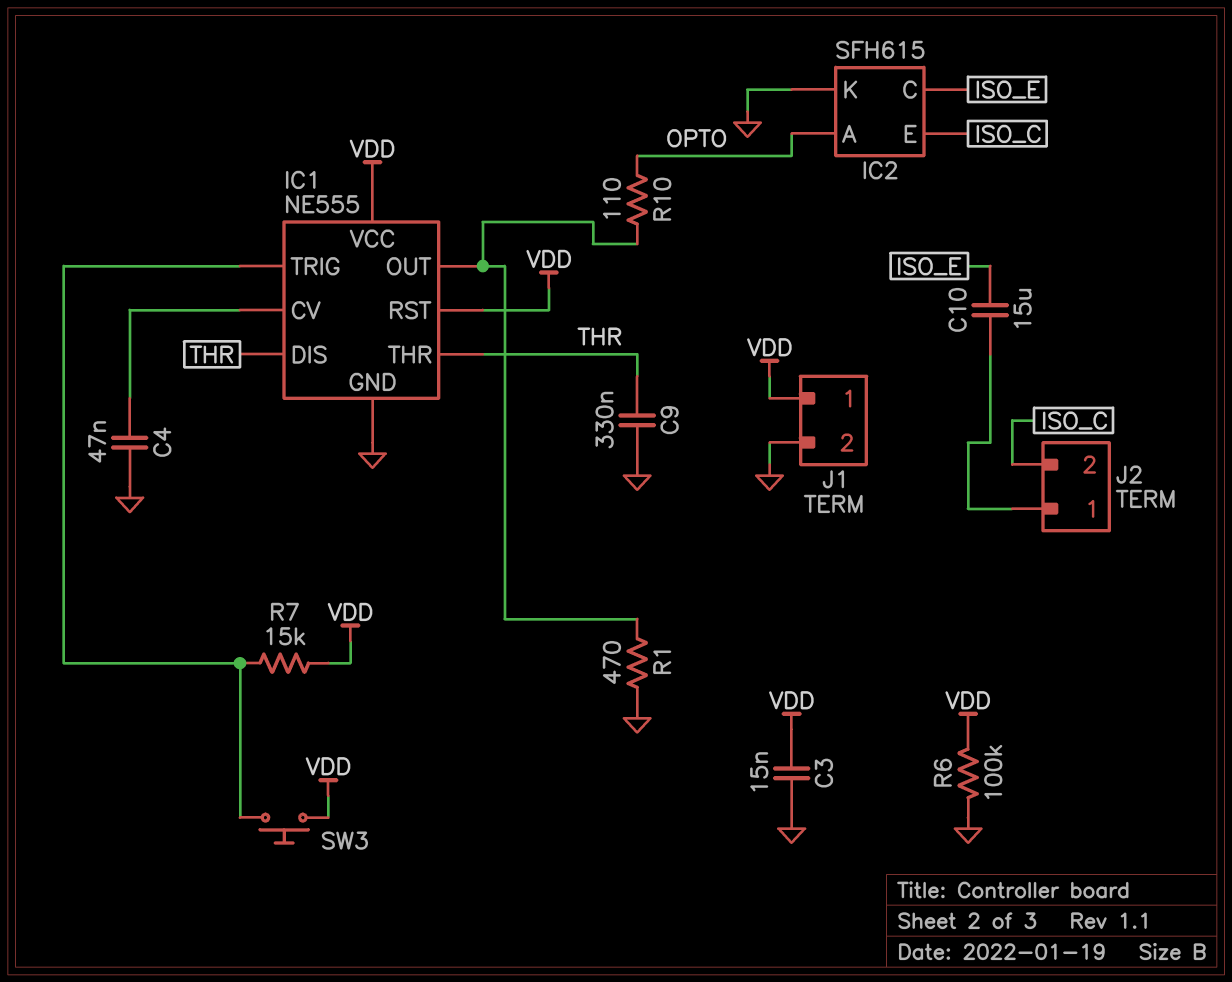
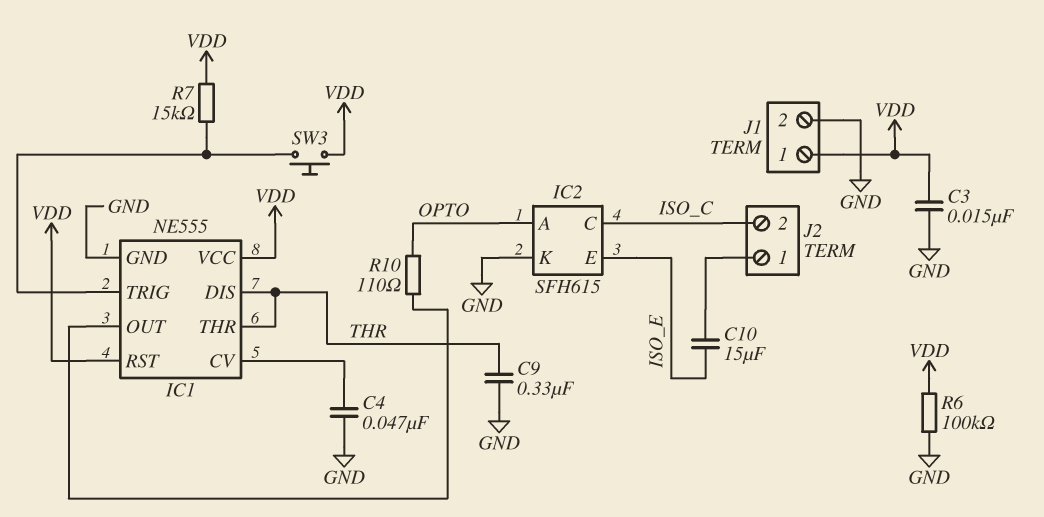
IC2 pin C: ISO_E -> ISO_C
IC2 pin E: ISO_C -> ISO_E
R1: 470 (GND, IC1/OUT) -> none

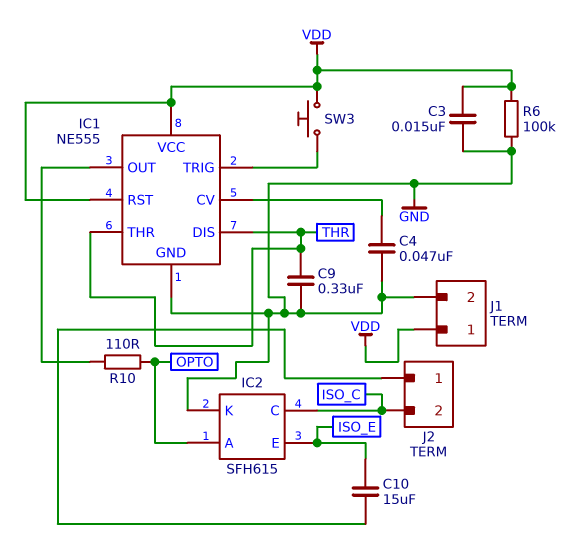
R7: 15k (IC1/TRIG, VDD) -> none

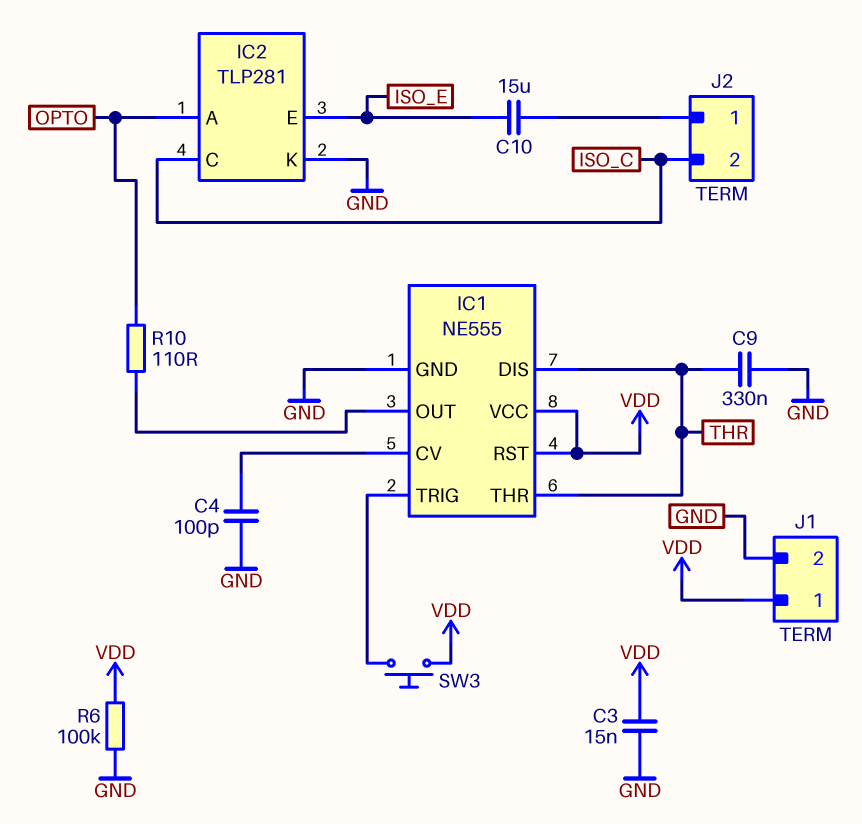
C4: 47nF (GND, IC1/CV) -> 100pF (GND, IC1/CV)
IC2: SFH615 -> TLP281

